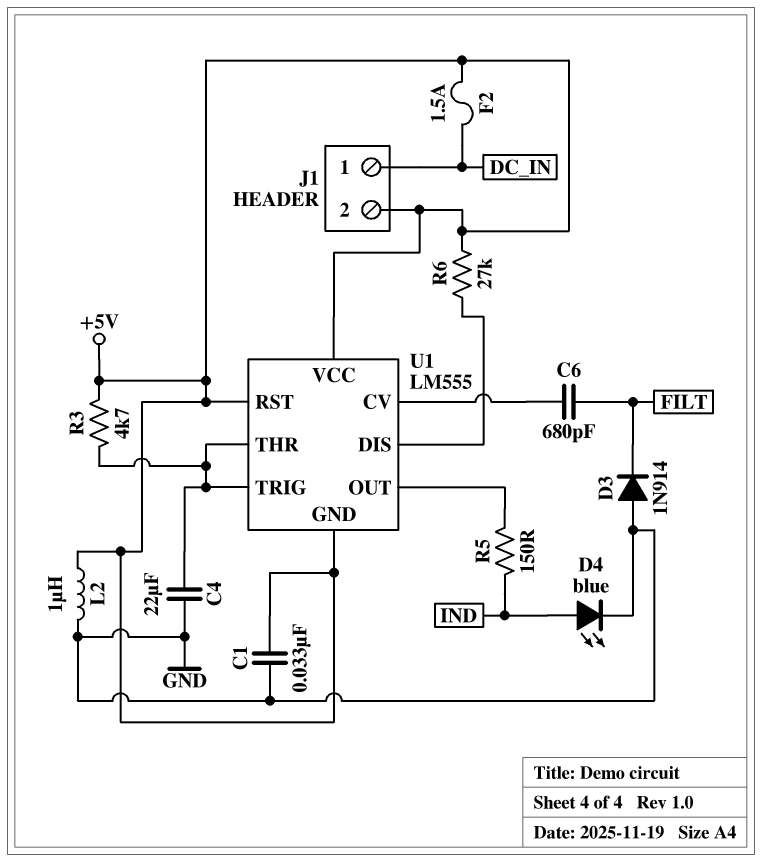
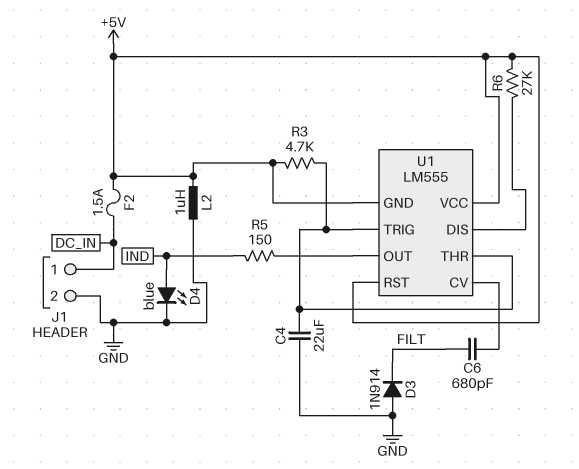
C1: 33nF (+5V, GND) -> none
J1 pin 2: +5V -> GND

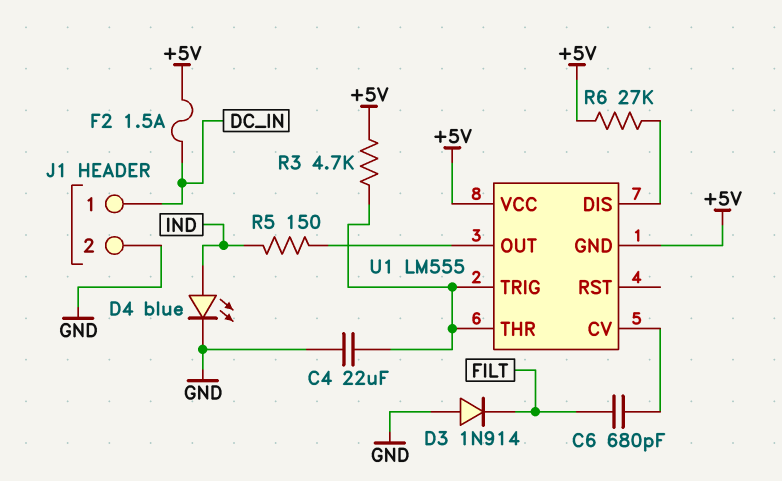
L2: 1uH (+5V, GND) -> none
U1 pin RST: +5V -> none

